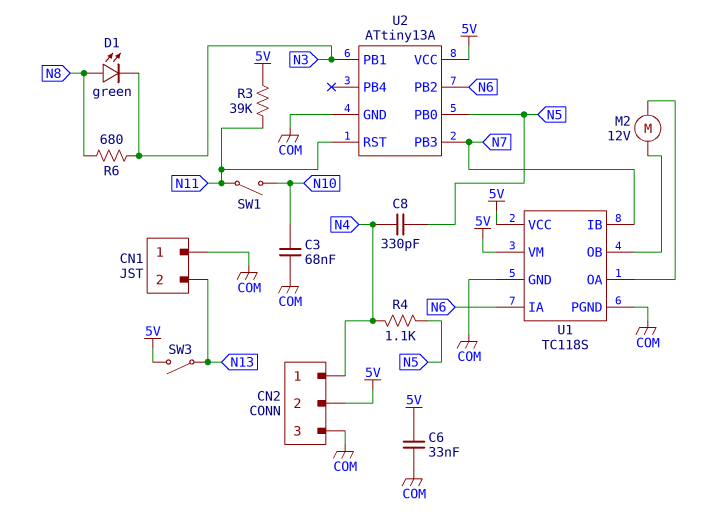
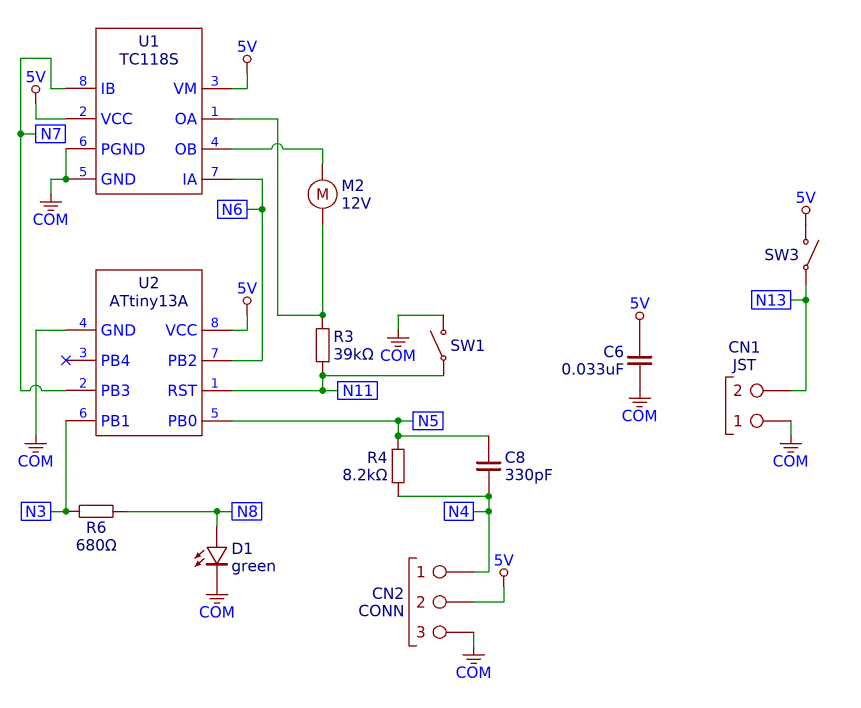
C3: 68nF (COM, N10) -> none
D1: LED green (A N8, K N3) -> LED green (A N8, K COM)
R3: 39k (5V, N11) -> 39k (N11, U1/OA)
R4: 1.1k (N4, N5) -> 8.2k (N4, N5)
SW1: switch (N10, N11) -> switch (COM, N11)

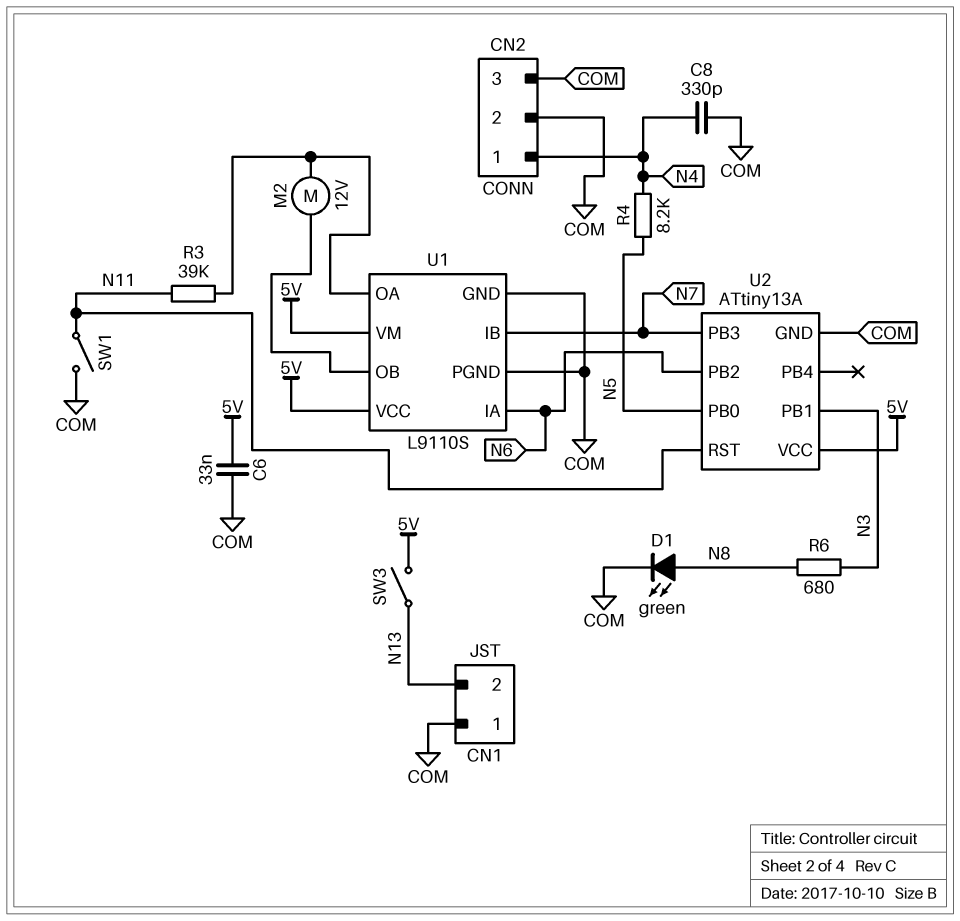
C8: 330pF (N4, N5) -> 330pF (COM, N4)
CN2 pin 2: 5V -> COM
U1: TC118S -> L9110S

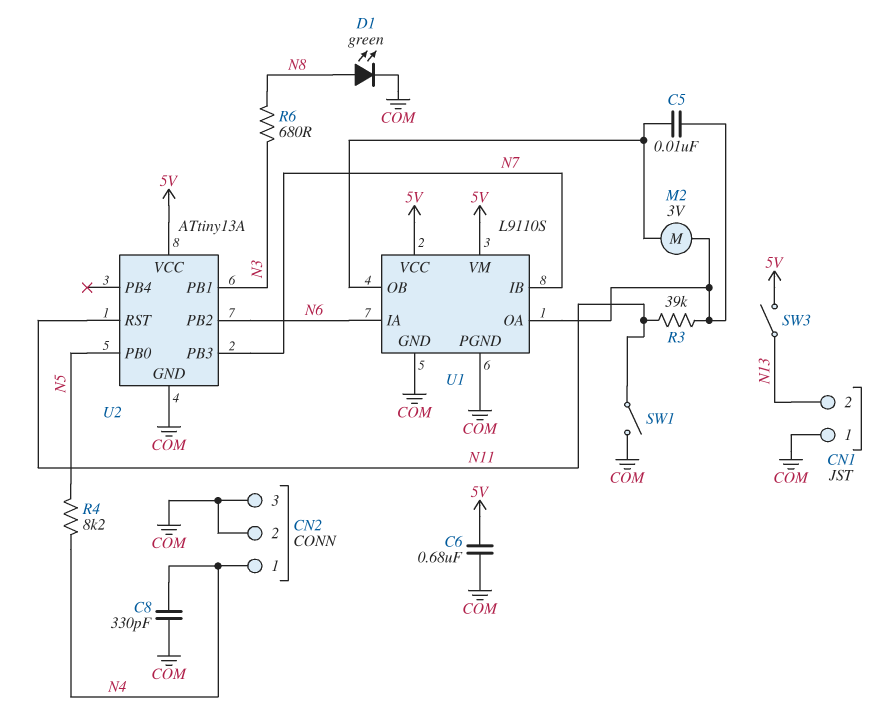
C5: none -> 10nF (U1/OA, U1/OB)
C6: 33nF (5V, COM) -> 680nF (5V, COM)
M2: motor 12V (U1/OA, U1/OB) -> motor 3V (U1/OA, U1/OB)

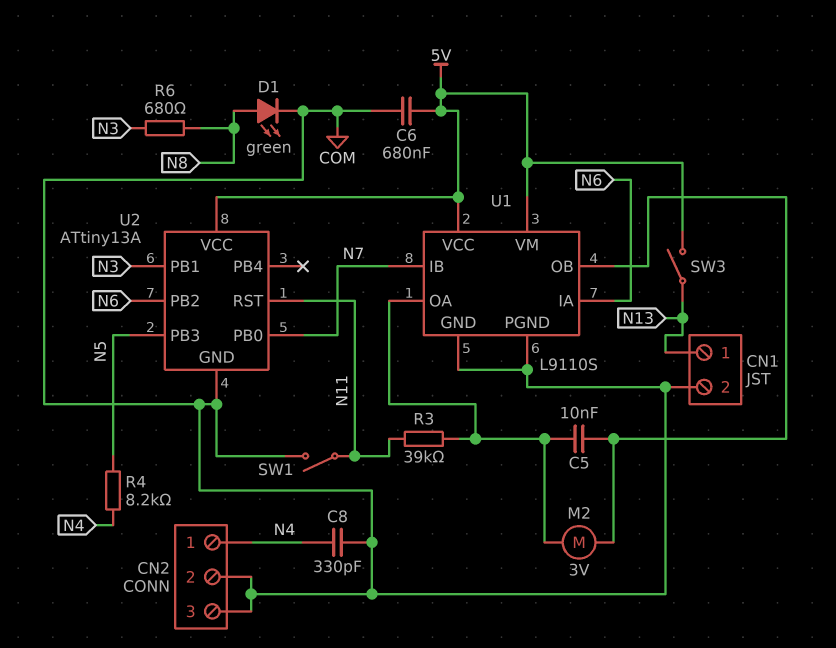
CN1 pin 1: COM -> N13
CN1 pin 2: N13 -> COM
U2 pin PB0: N5 -> N7
U2 pin PB3: N7 -> N5

